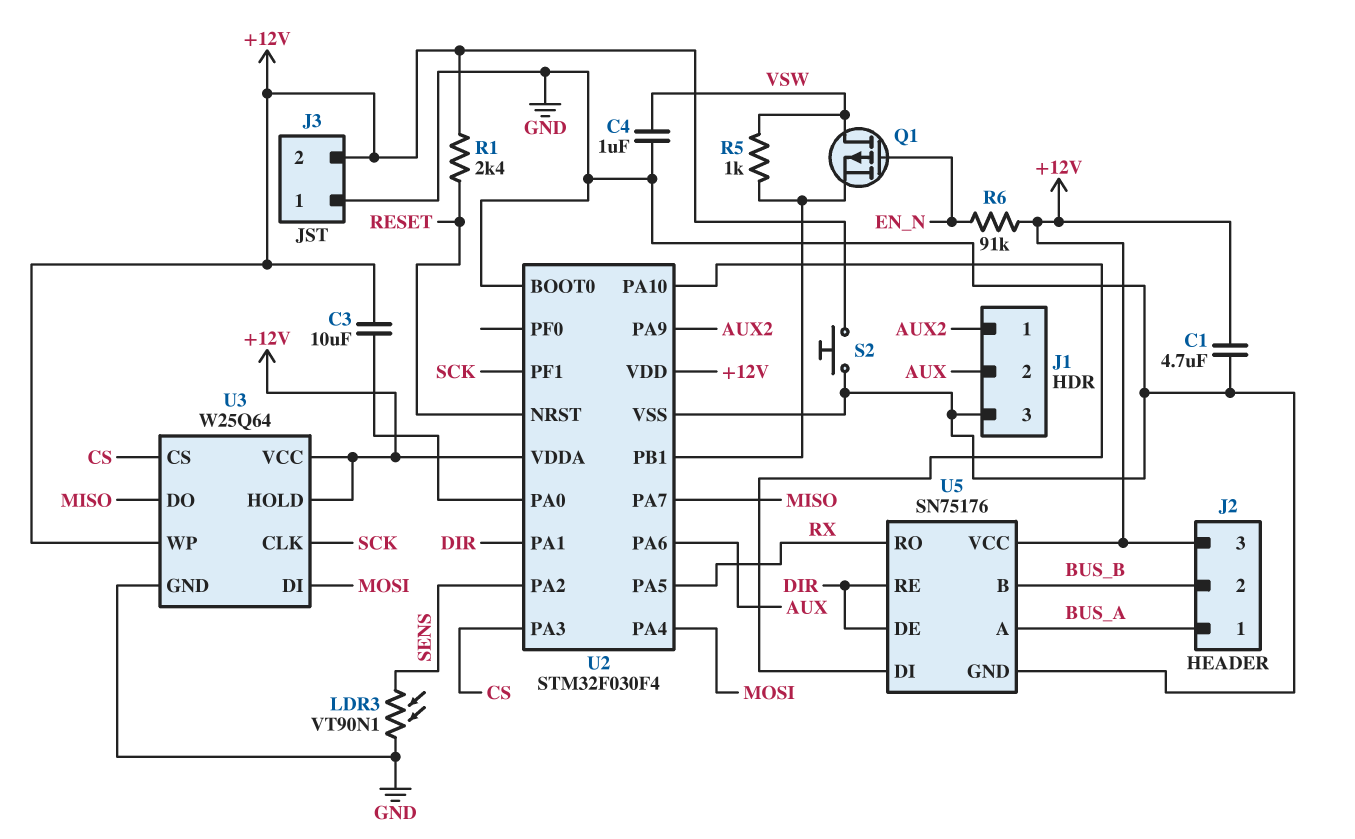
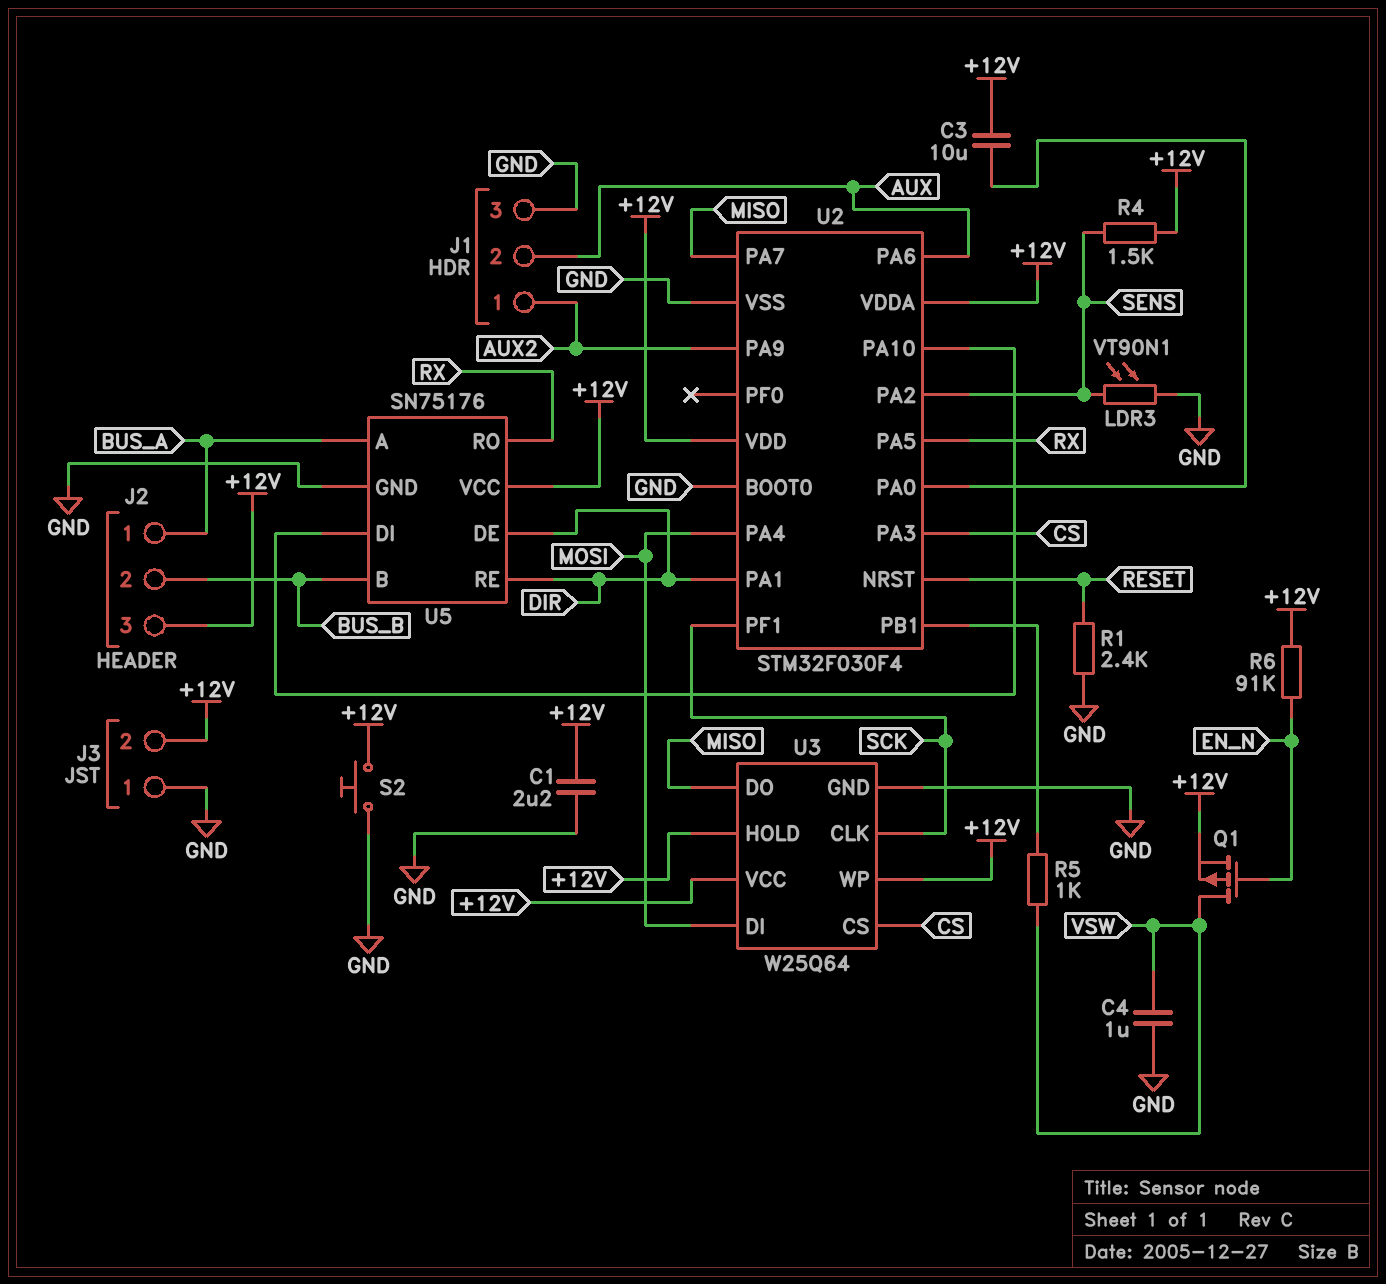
C1: 4.7uF (+12V, GND) -> 2.2uF (+12V, GND)
Q1: PMOS (G EN_N, D VSW, S U2/PB1) -> PMOS (G EN_N, D VSW, S +12V)
R1: 2.4k (+12V, RESET) -> 2.4k (GND, RESET)
R4: none -> 1.5k (+12V, SENS)

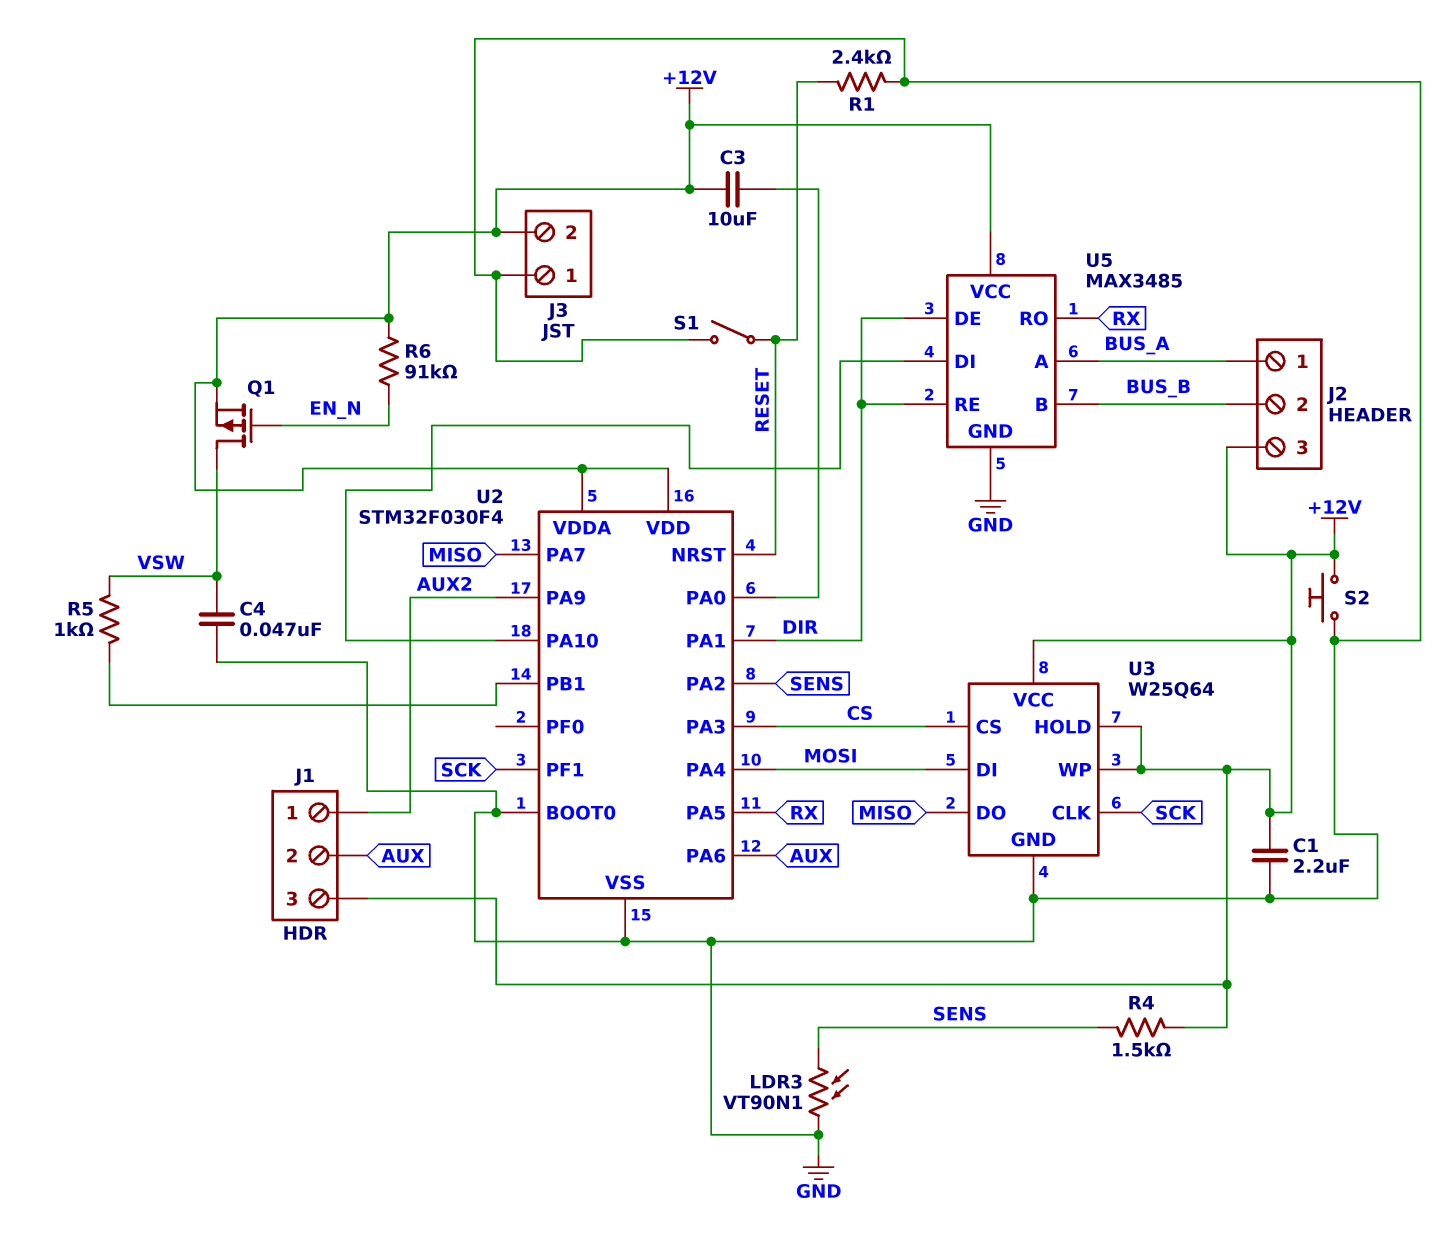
C4: 1uF (GND, VSW) -> 47nF (GND, VSW)
J1 pin 3: GND -> +12V
S1: none -> switch (GND, RESET)
U5: SN75176 -> MAX3485

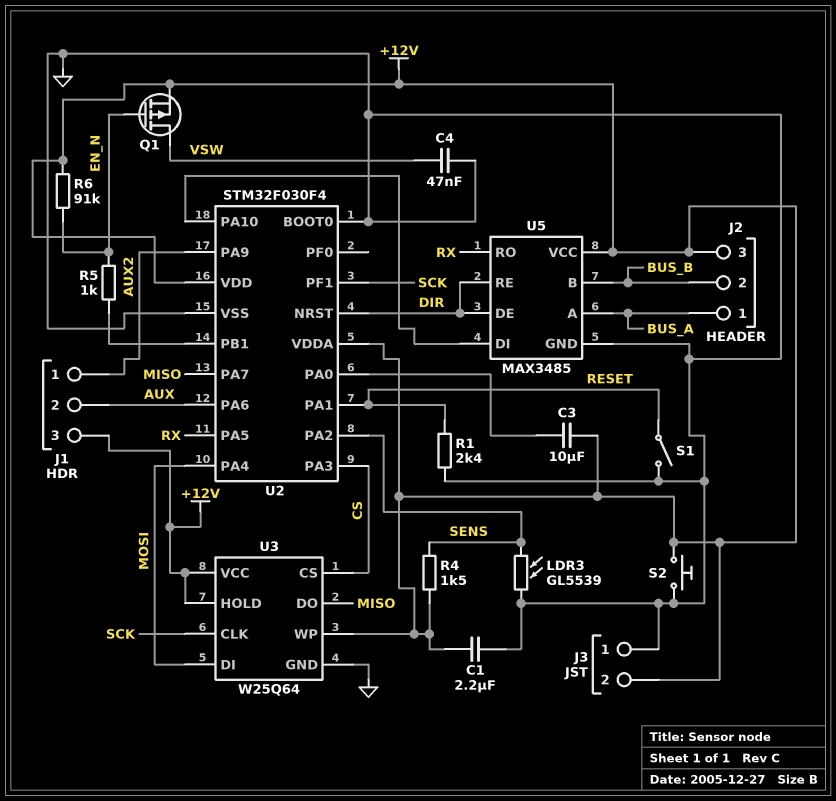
LDR3: VT90N1 (GND, SENS) -> GL5539 (GND, SENS)
R5: 1k (U2/PB1, VSW) -> 1k (EN_N, U2/PB1)
U2 pin NRST: RESET -> DIR
U2 pin PA1: DIR -> RESET

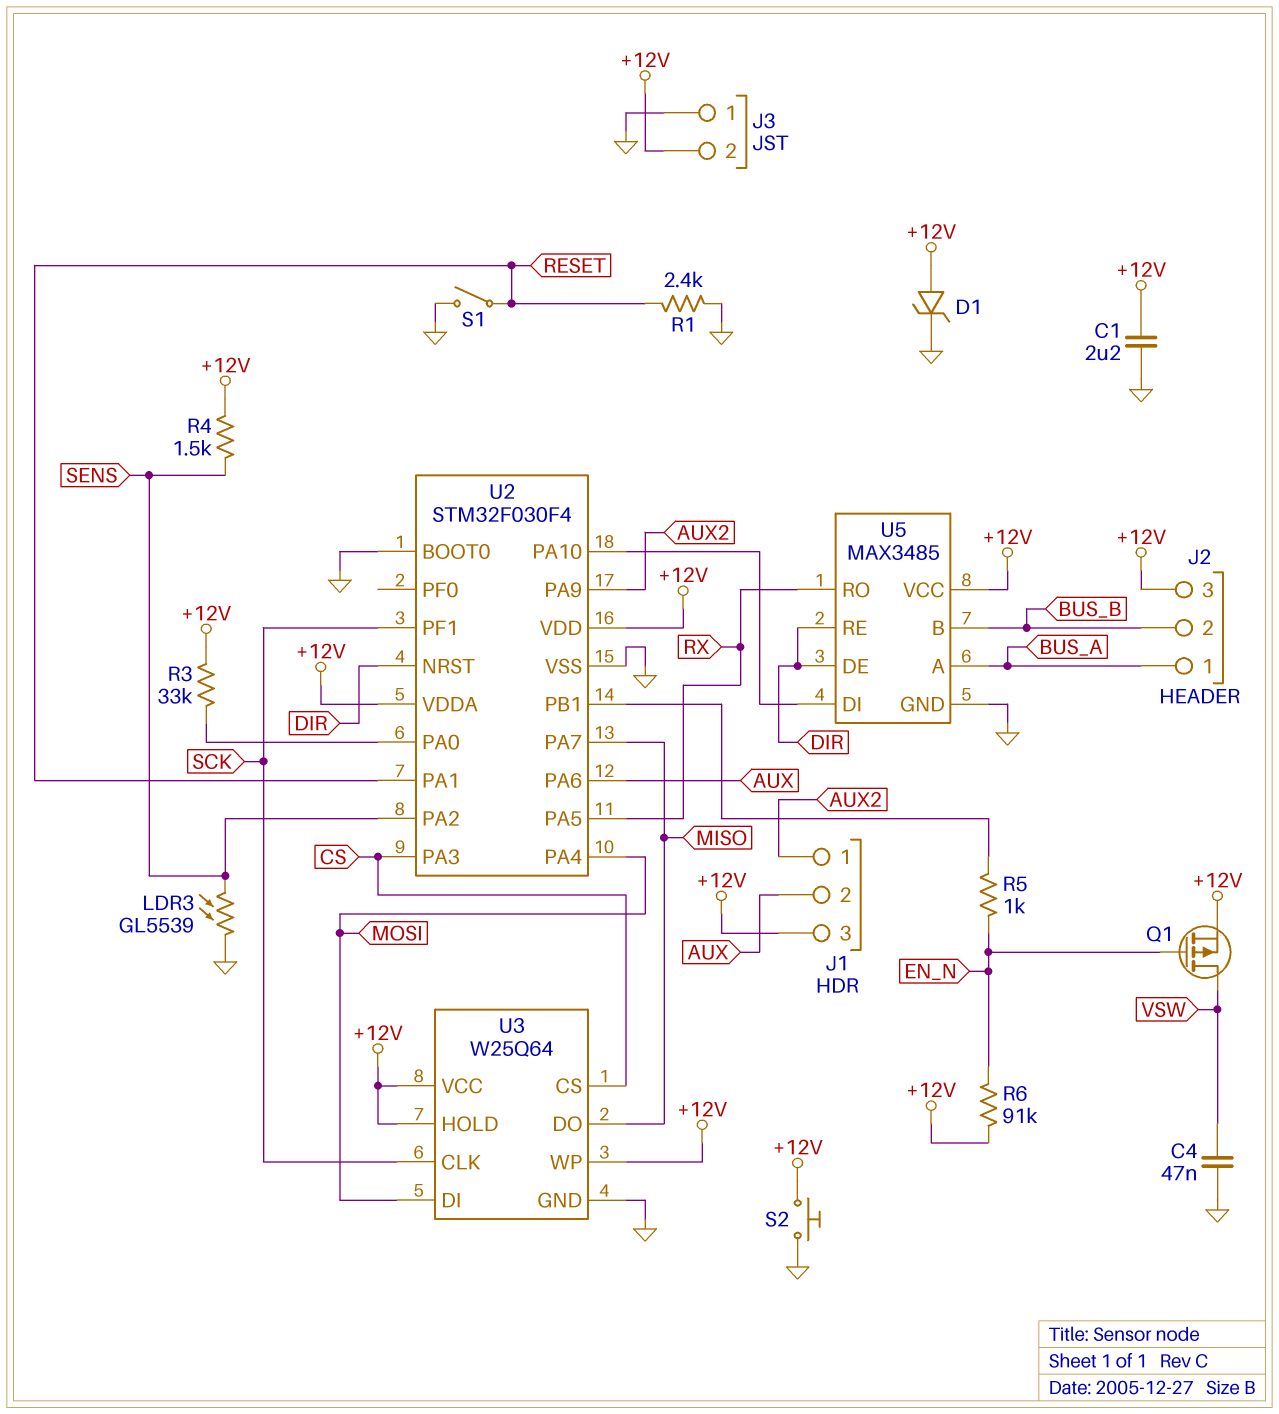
C3: 10uF (+12V, U2/PA0) -> none
D1: none -> zener (A +12V, K GND)
R3: none -> 33k (+12V, U2/PA0)

